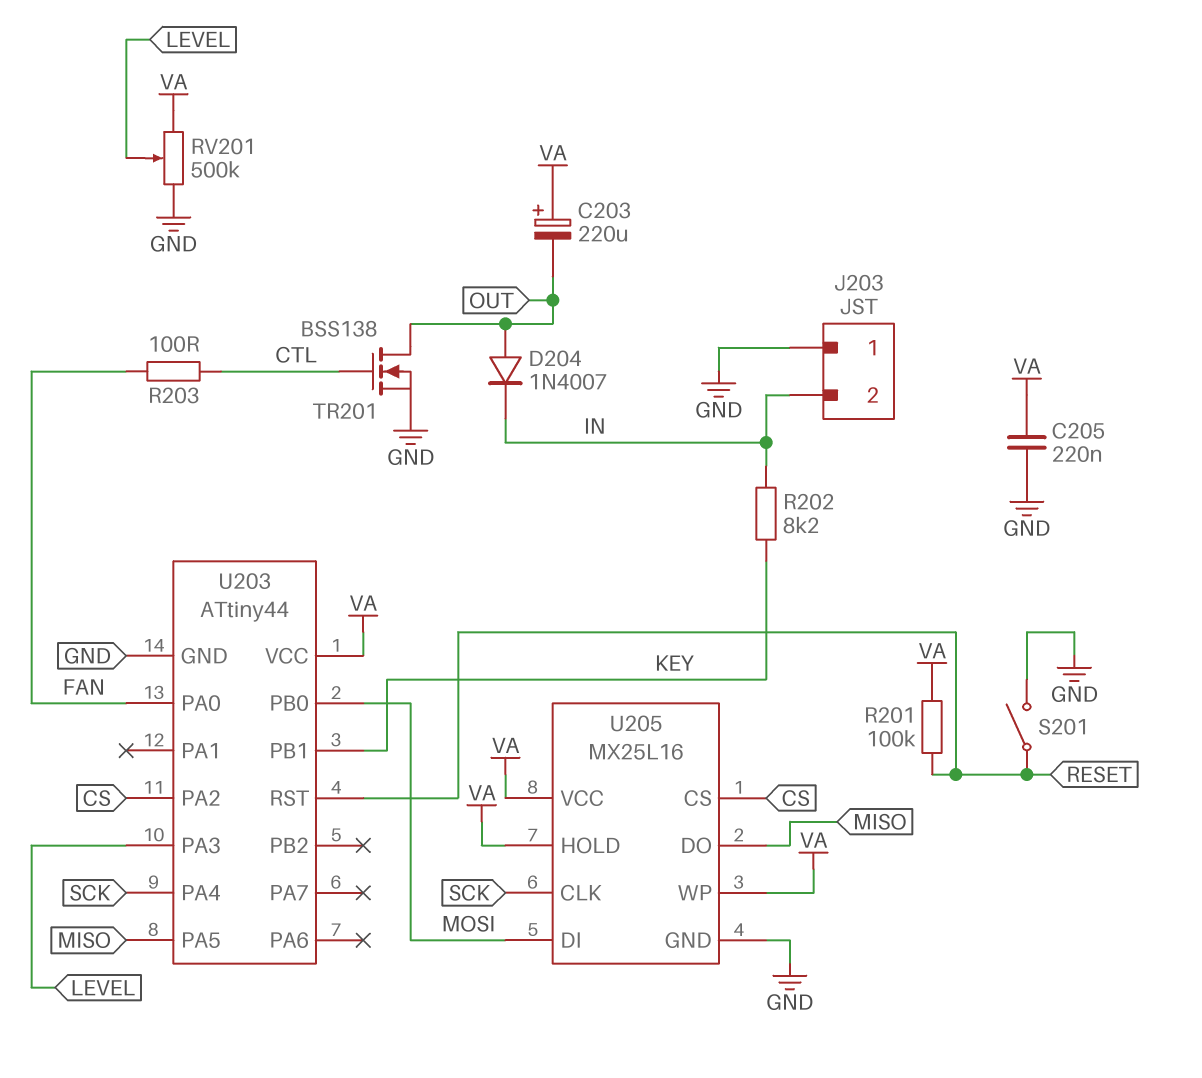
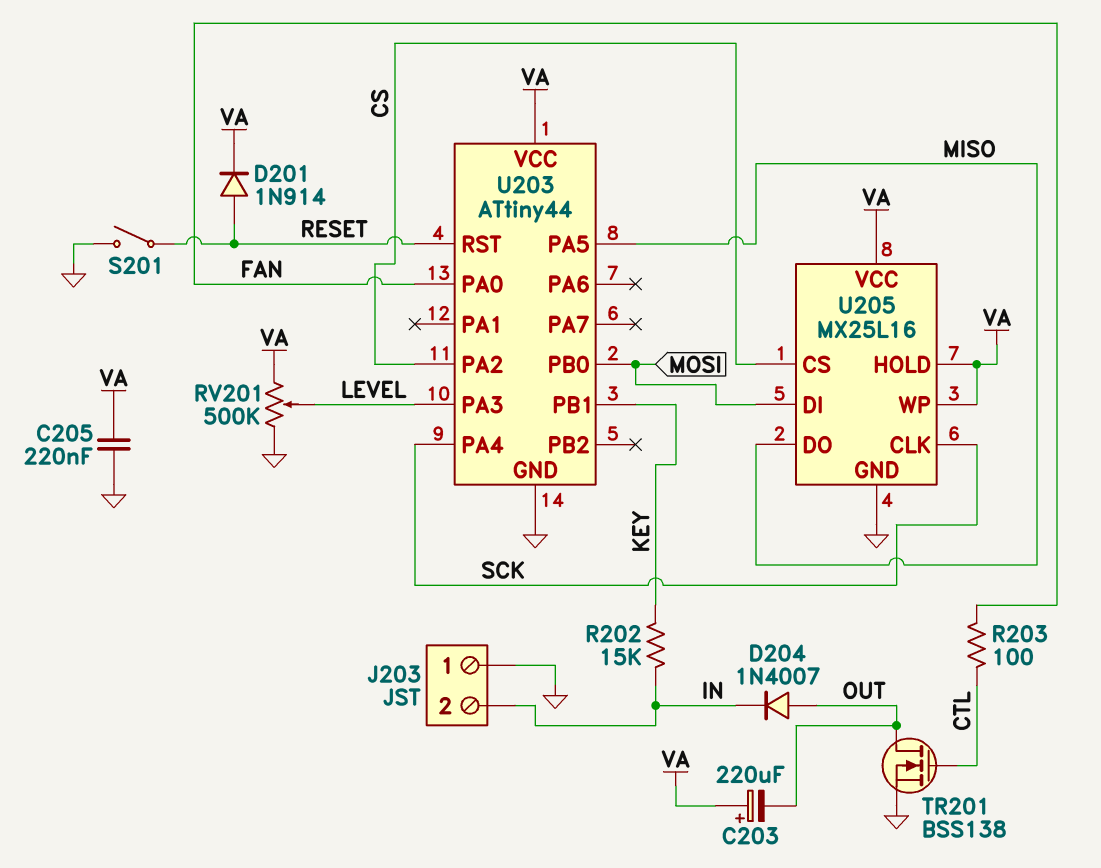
D201: none -> diode 1N914 (A RESET, K VA)
R201: 100k (RESET, VA) -> none
R202: 8.2k (IN, KEY) -> 15k (IN, KEY)

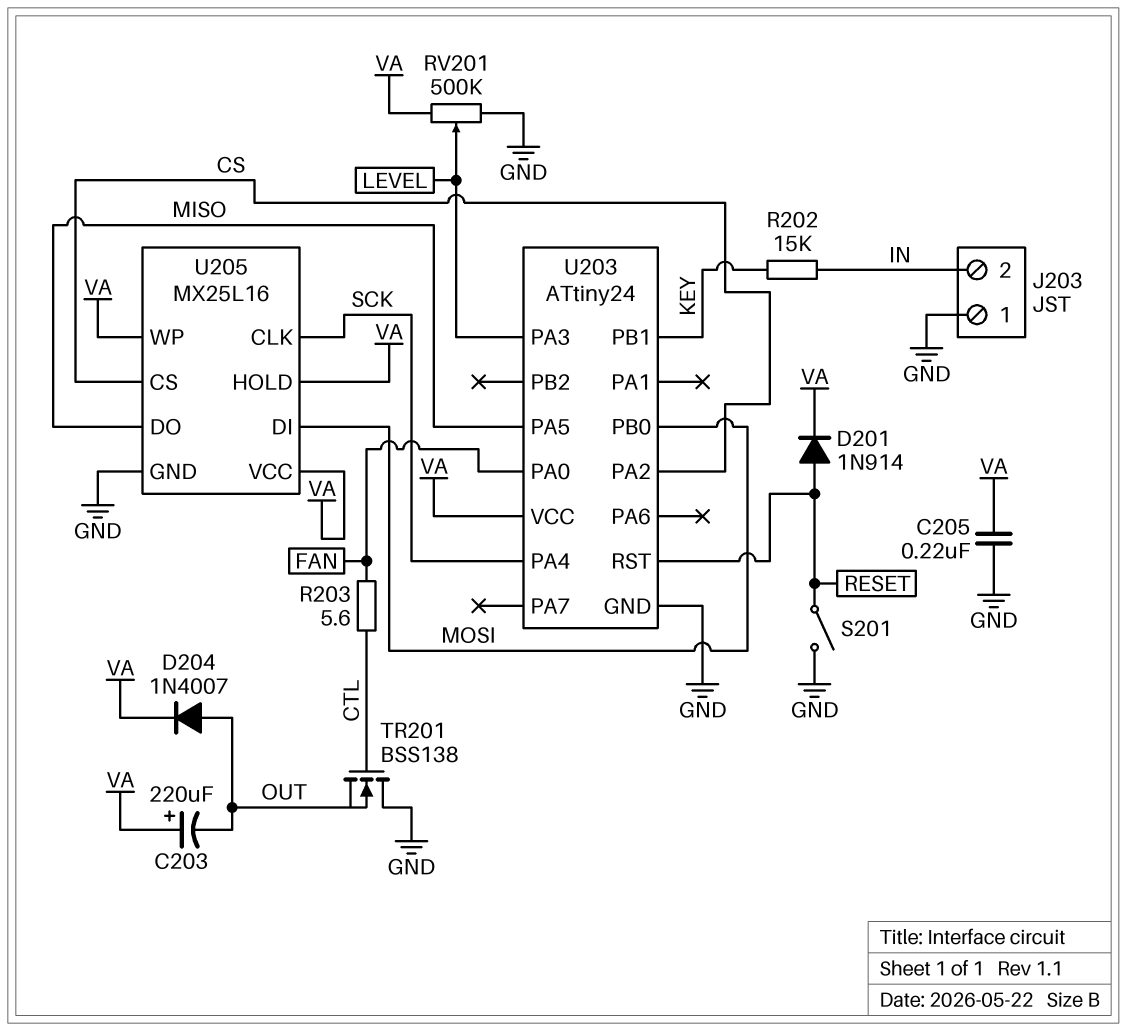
D204: diode 1N4007 (A OUT, K IN) -> diode 1N4007 (A OUT, K VA)
R203: 100 (CTL, FAN) -> 5.6 (CTL, FAN)
TR201: NMOS BSS138 (G CTL, D OUT, S GND) -> NMOS BSS138 (G CTL, D GND, S OUT)
U203: ATtiny44 -> ATtiny24

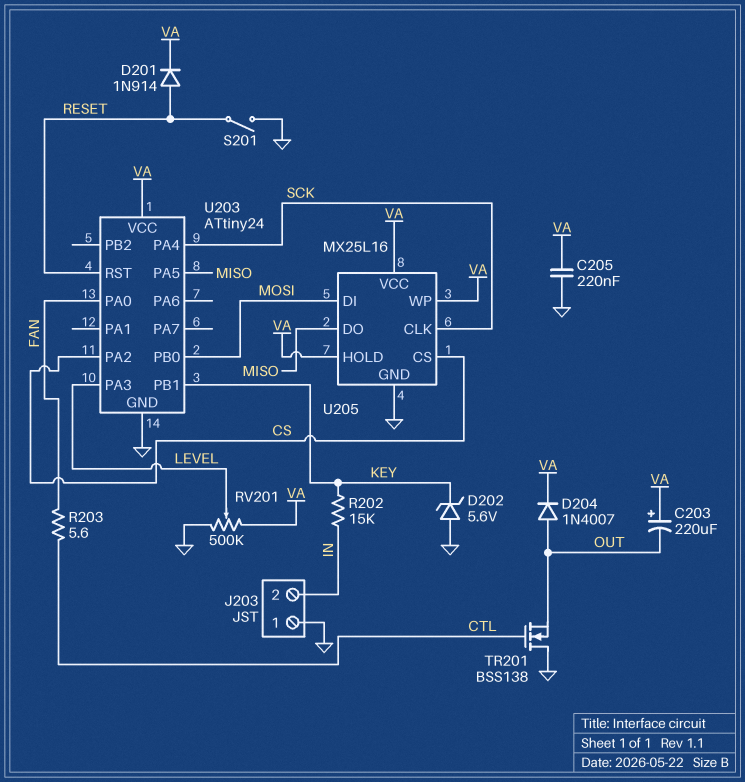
D202: none -> zener 5.6V (A GND, K KEY)

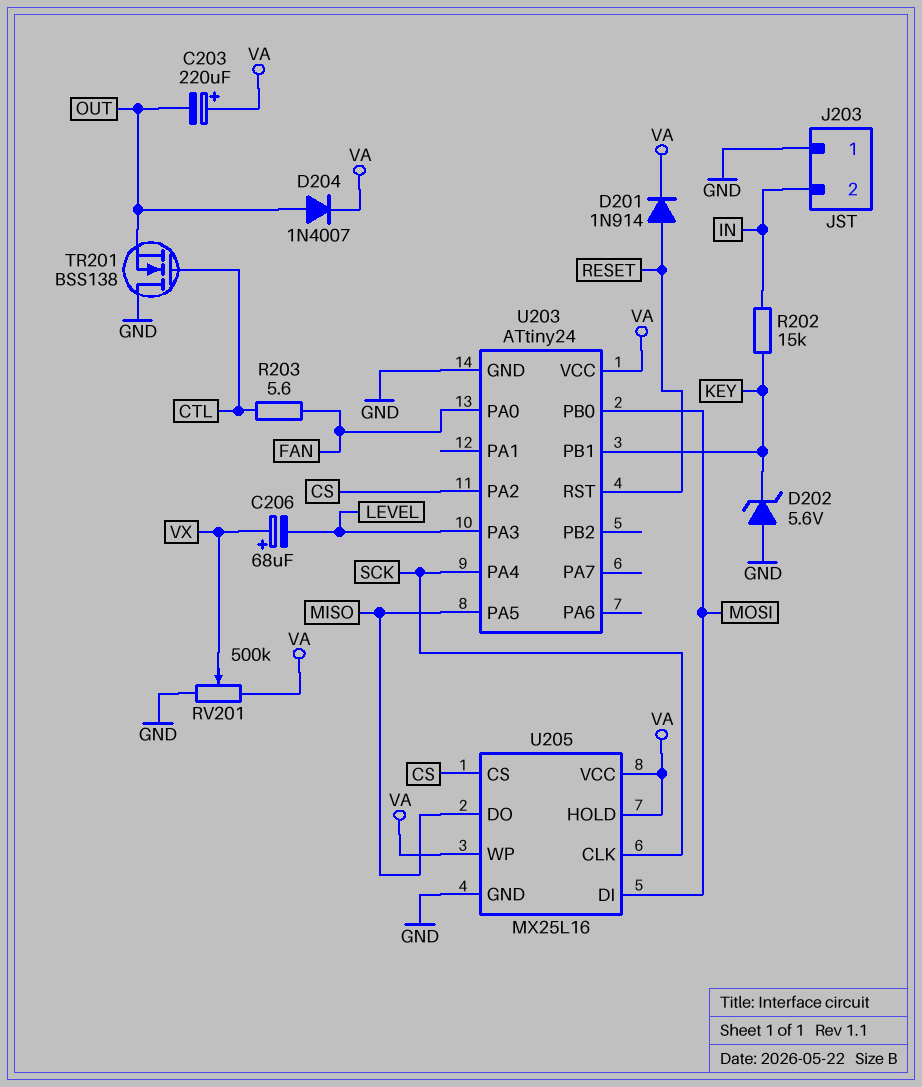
C205: 220nF (GND, VA) -> none
C206: none -> 68uF (plus VX, minus LEVEL)
RV201: 500k (GND, VA, wiper LEVEL) -> 500k (GND, VA, wiper VX)
S201: switch (GND, RESET) -> none

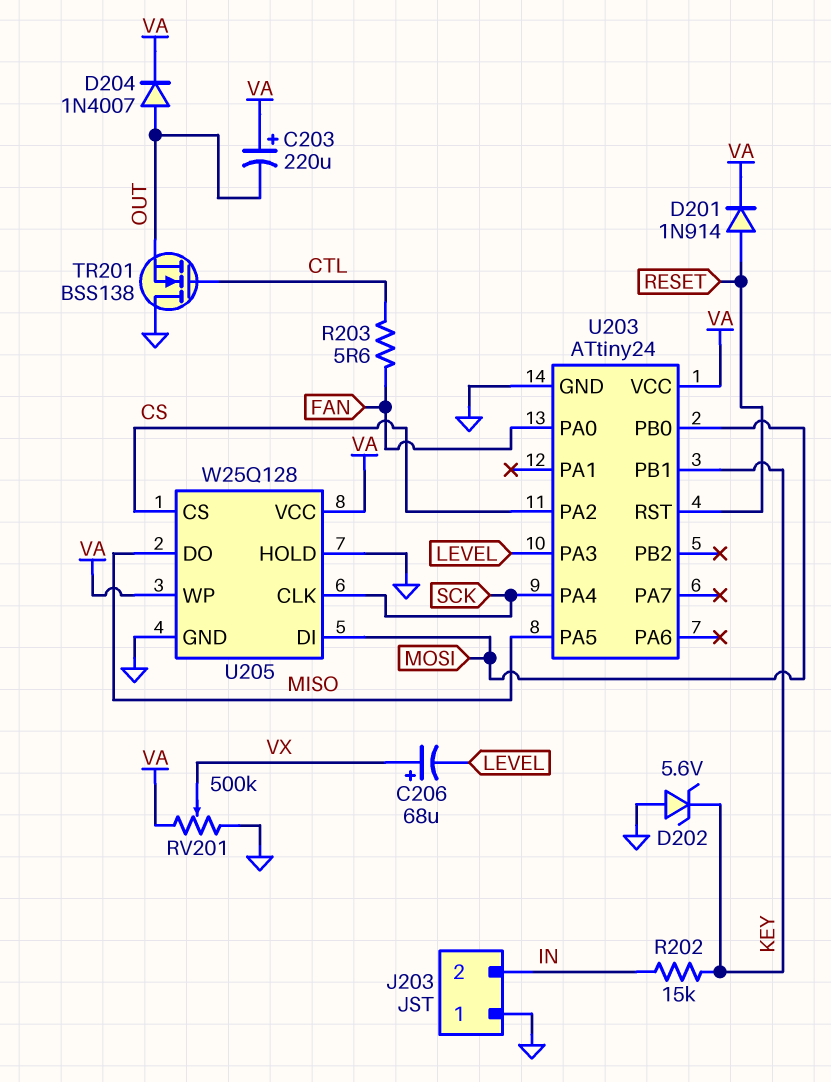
U205: MX25L16 -> W25Q128
U205 pin HOLD: VA -> GND

